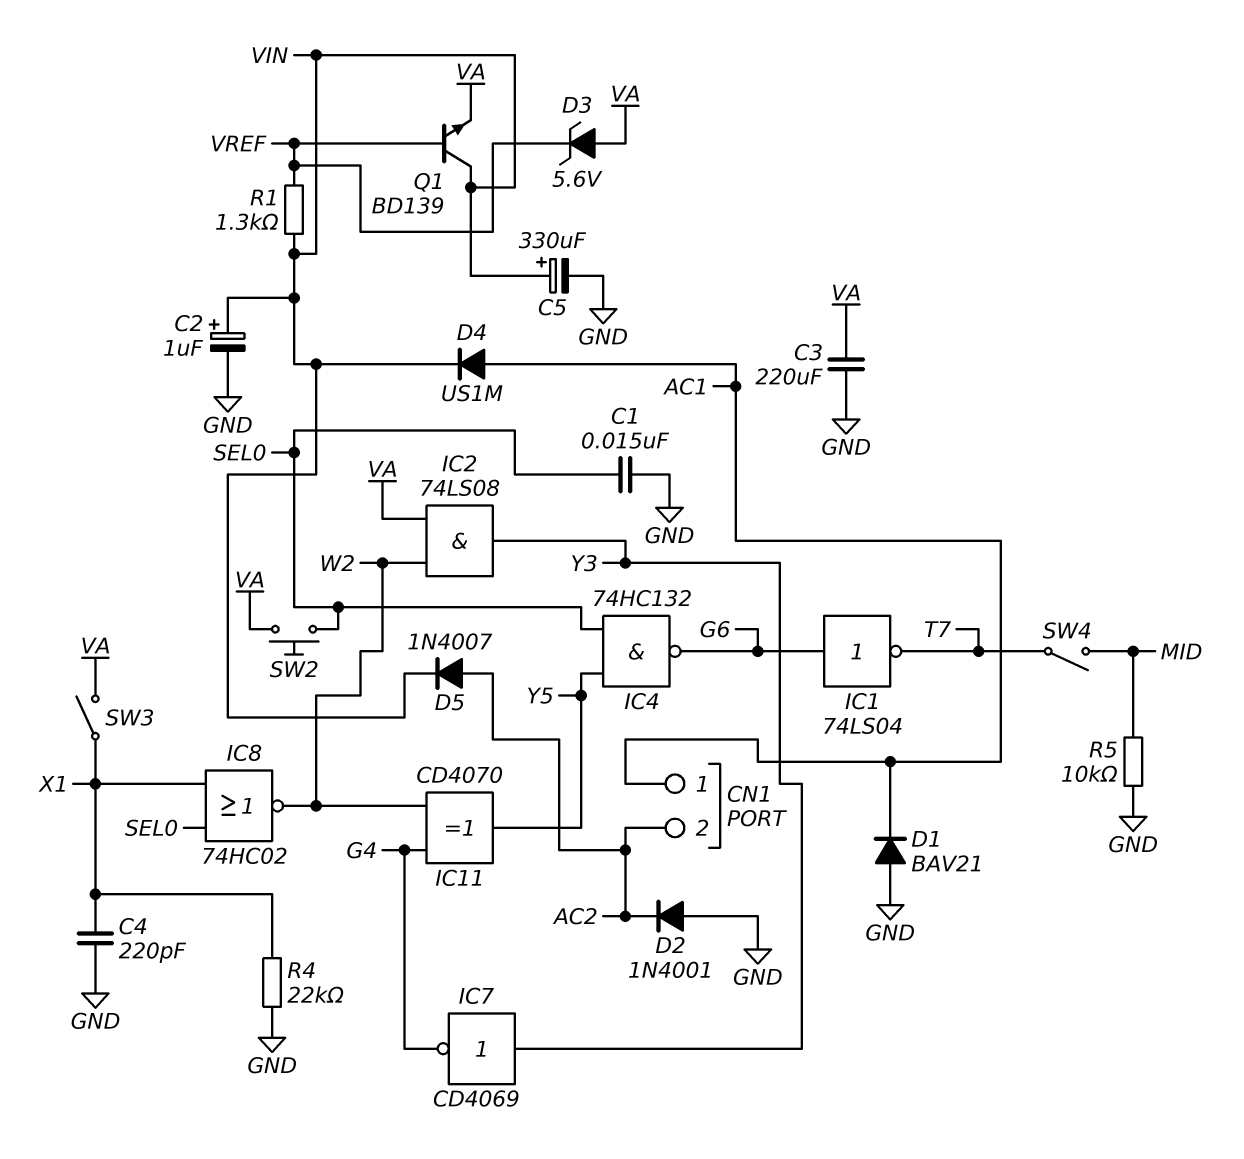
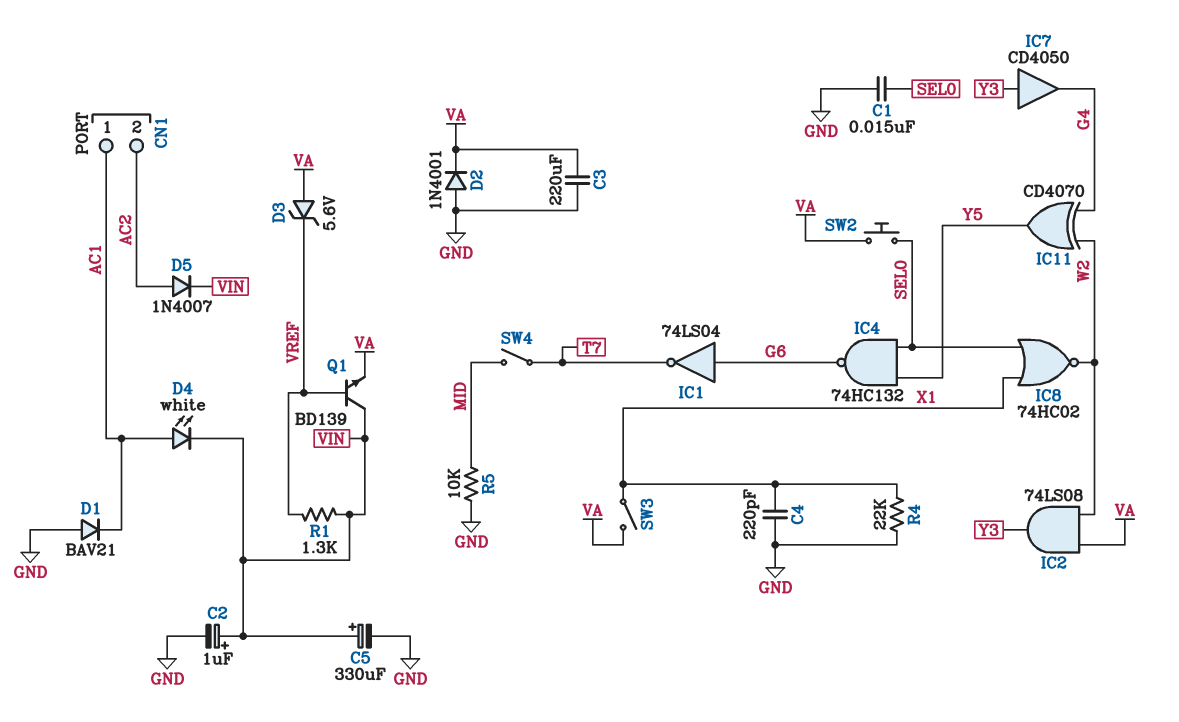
D2: diode 1N4001 (A GND, K AC2) -> diode 1N4001 (A GND, K VA)
D4: diode US1M (A AC1, K VIN) -> LED white (A AC1, K VIN)
IC7: NOT CD4069 (in Y3, out G4) -> buffer CD4050 (in Y3, out G4)

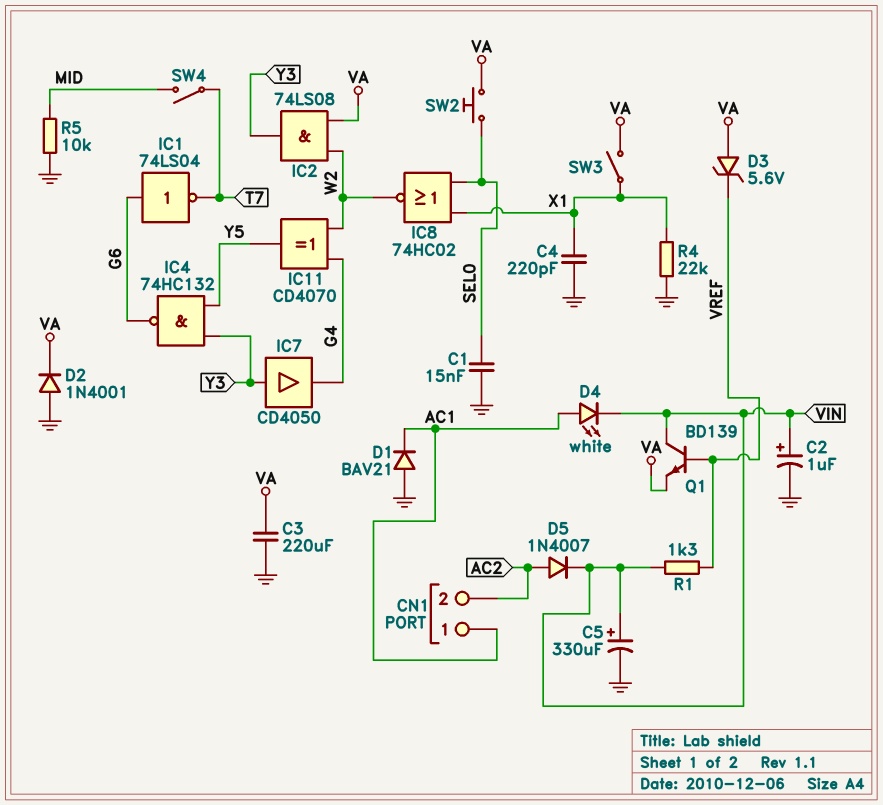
IC4: NAND 74HC132 (in SEL0, in Y5, out G6) -> NAND 74HC132 (in Y3, in Y5, out G6)

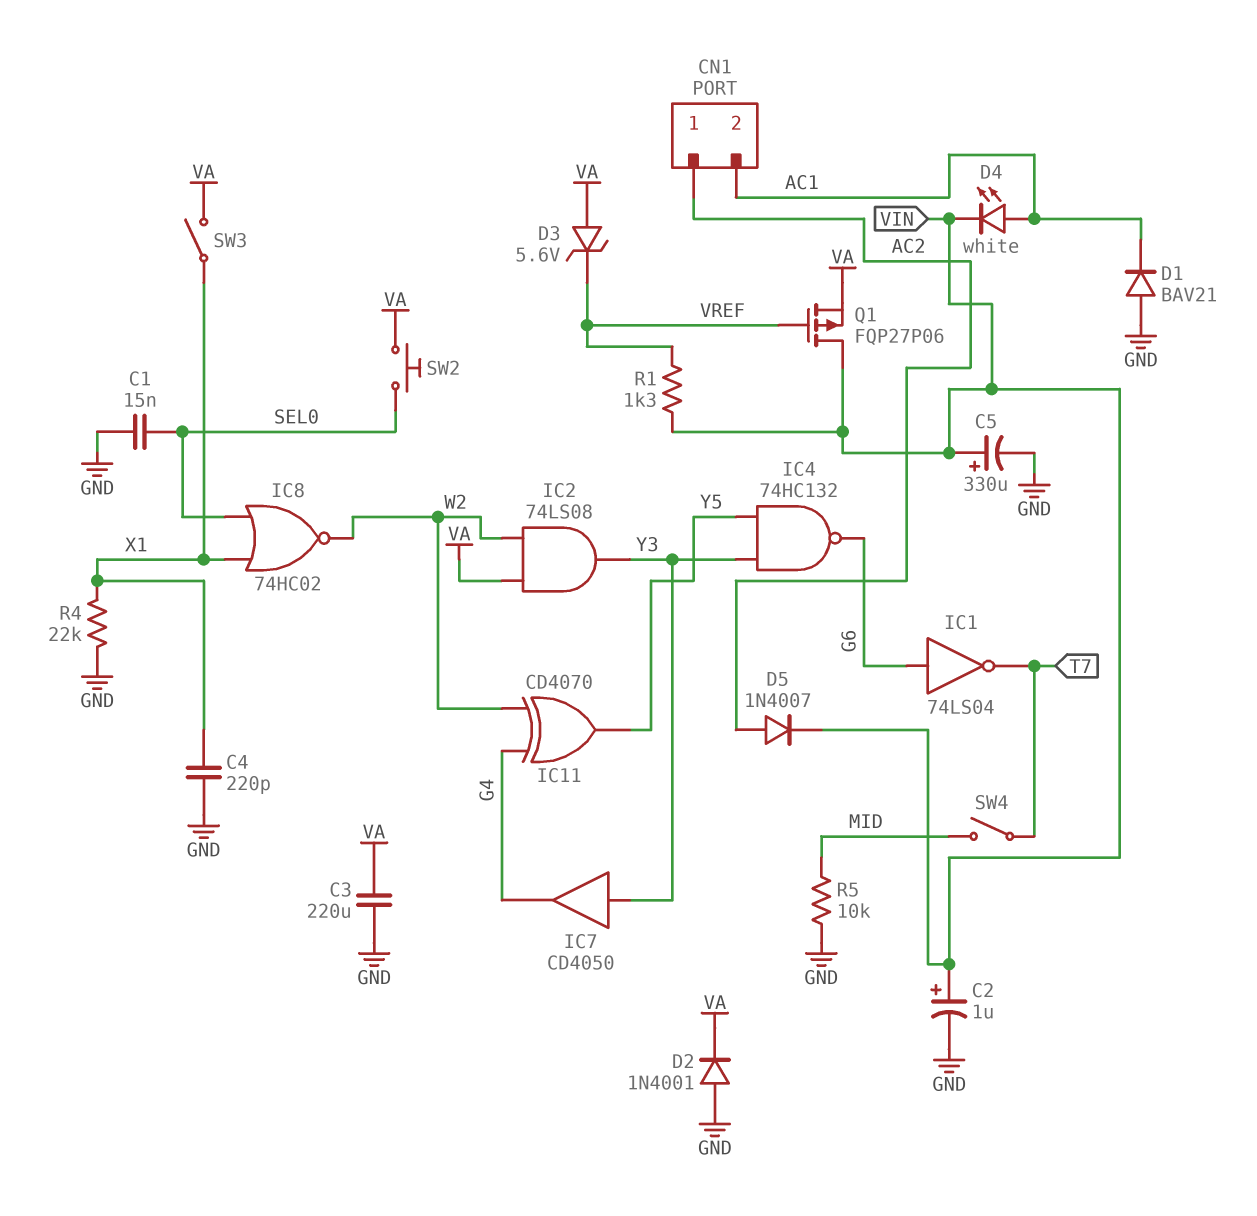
CN1 pin 1: AC1 -> AC2
CN1 pin 2: AC2 -> AC1
Q1: NPN BD139 (B VREF, C VIN, E VA) -> PMOS FQP27P06 (G VREF, D VIN, S VA)

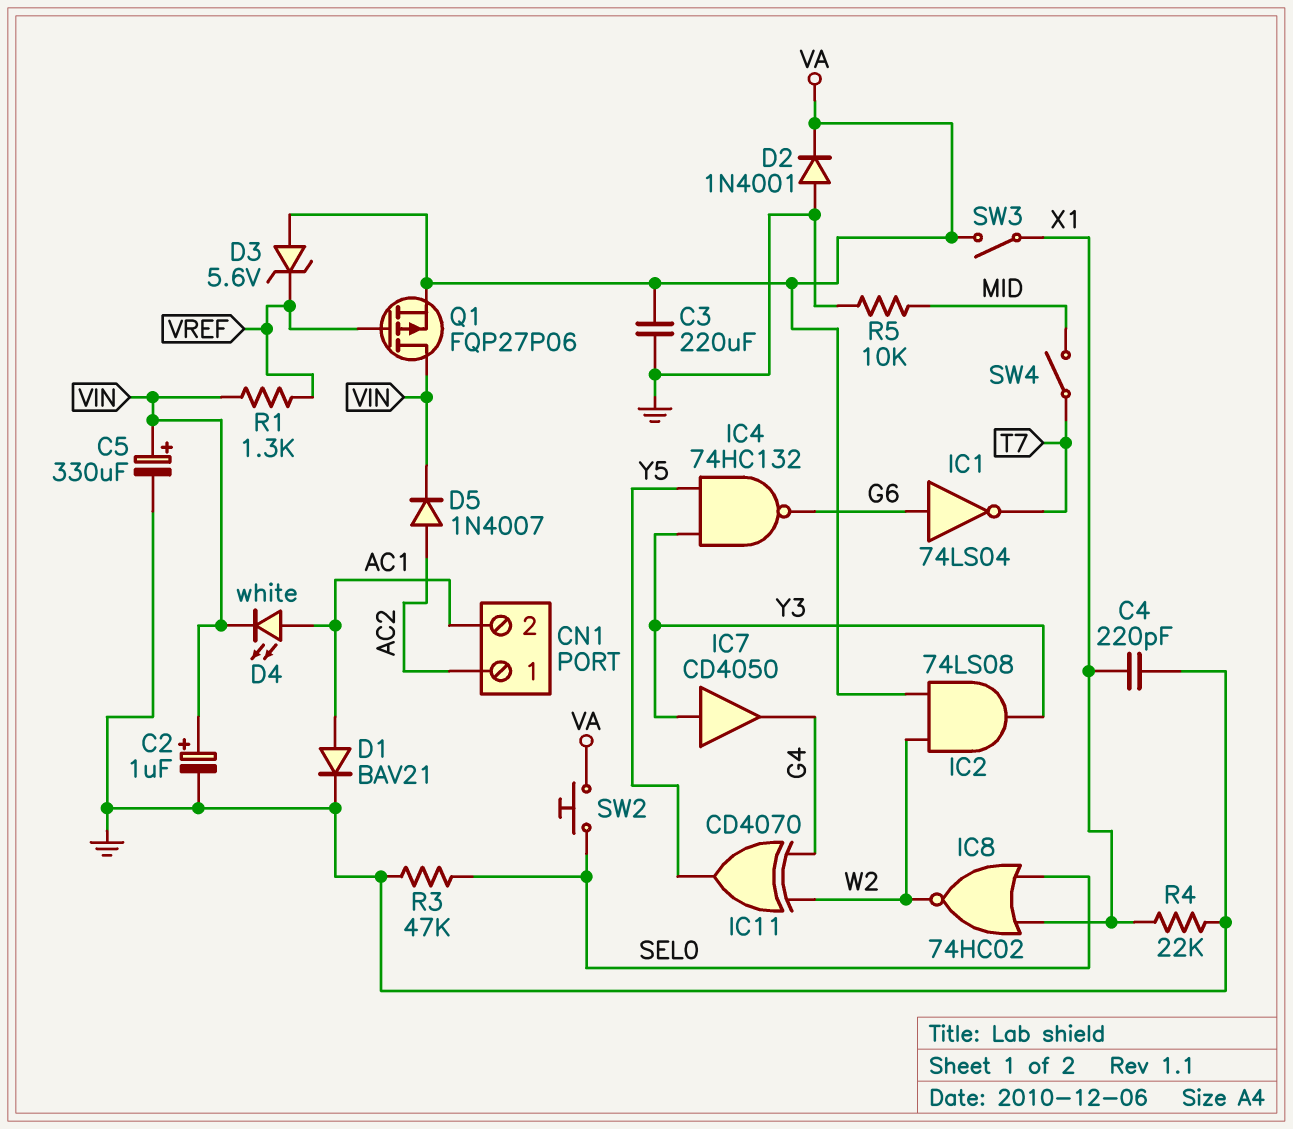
C1: 15nF (GND, SEL0) -> none
D1: diode BAV21 (A GND, K AC1) -> diode BAV21 (A AC1, K GND)
R3: none -> 47k (GND, SEL0)

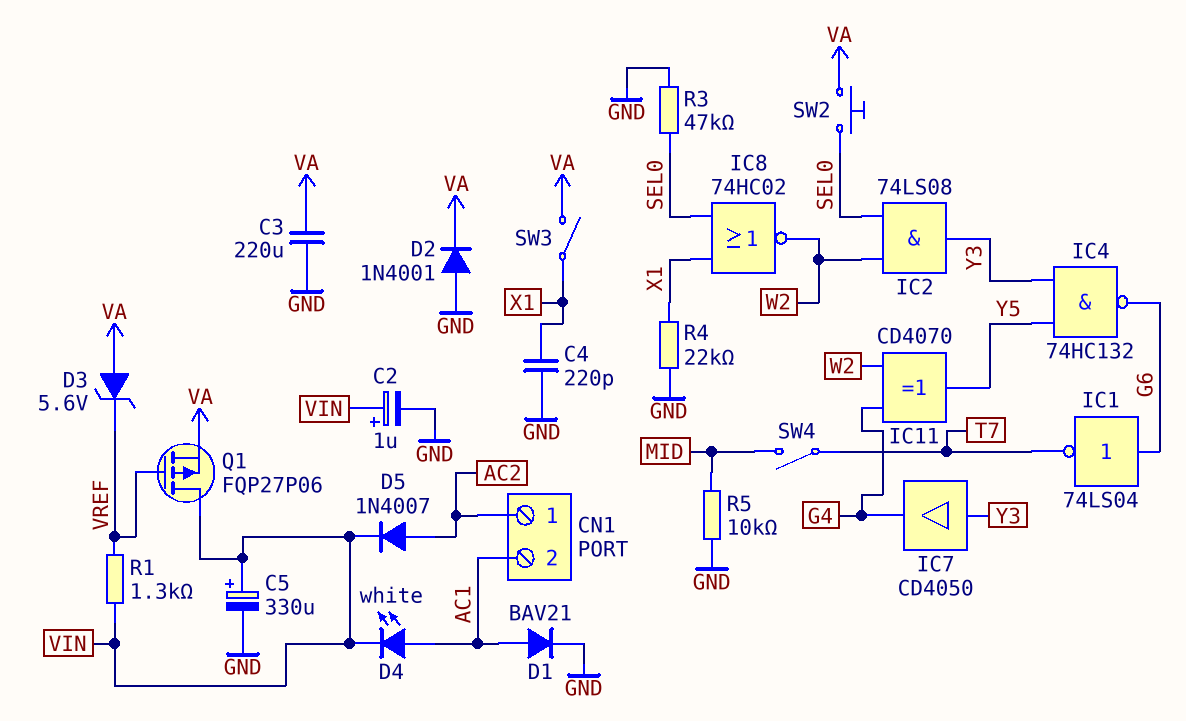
IC2: AND 74LS08 (in VA, in W2, out Y3) -> AND 74LS08 (in SEL0, in W2, out Y3)

